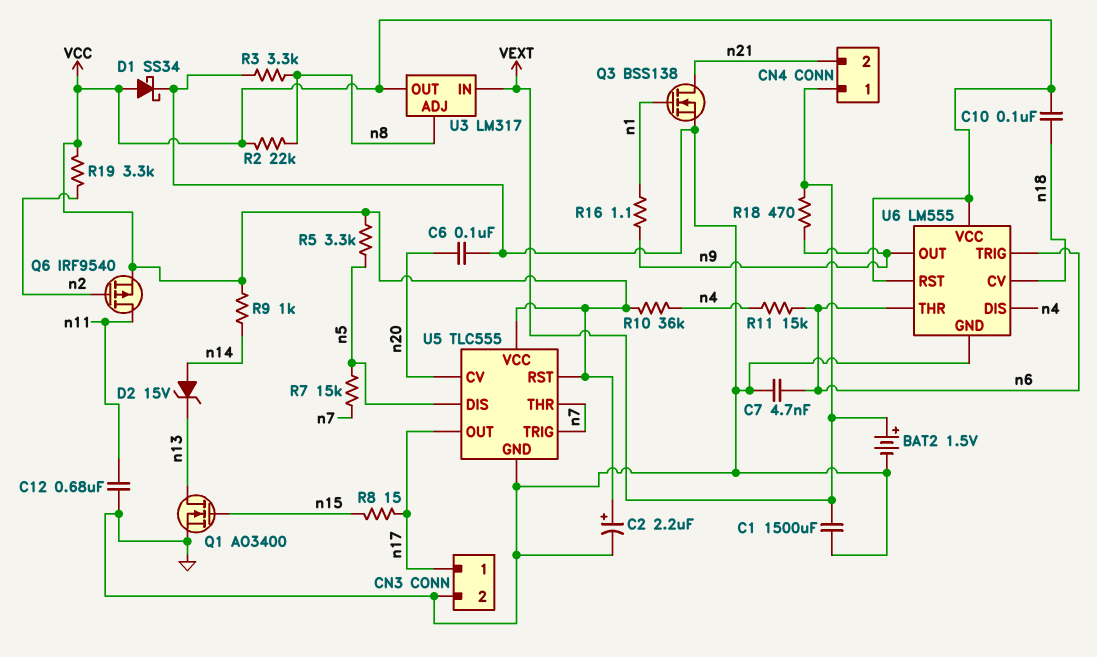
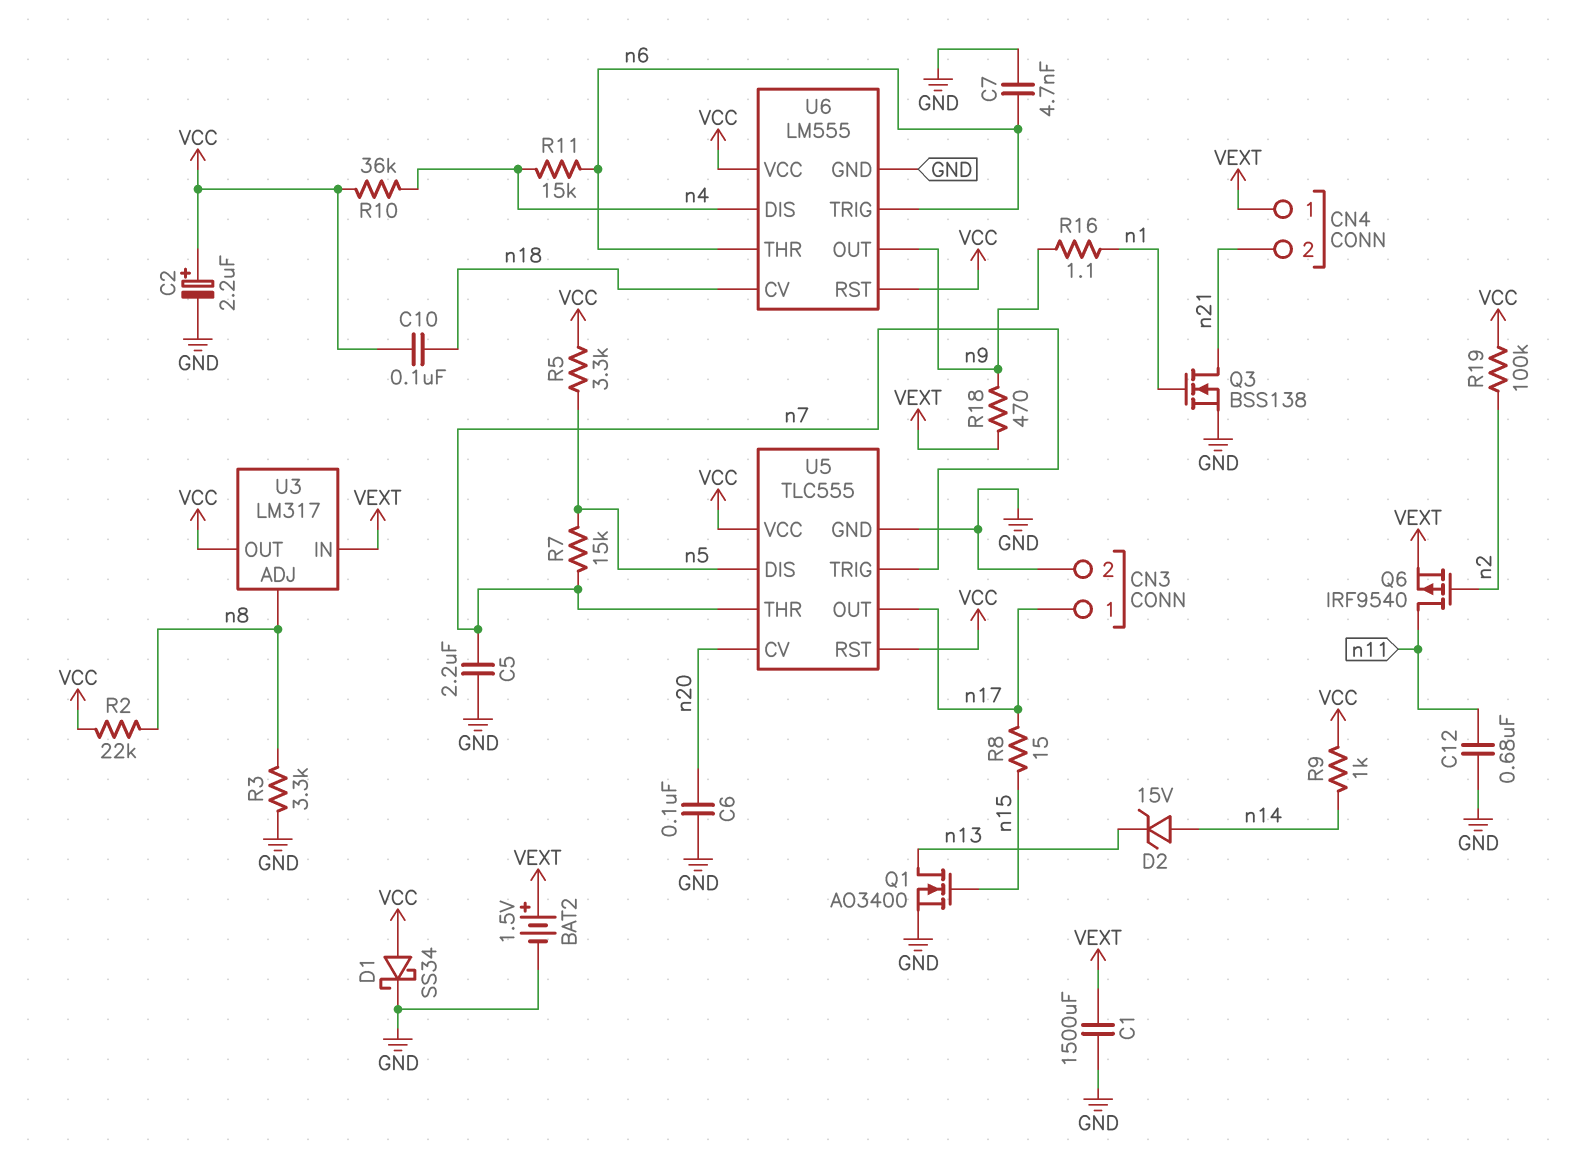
C5: none -> 2.2uF (GND, n7)
Q6: PMOS IRF9540 (G n2, D n11, S VCC) -> PMOS IRF9540 (G n2, D n11, S VEXT)
R19: 3.3k (VCC, n2) -> 100k (VCC, n2)

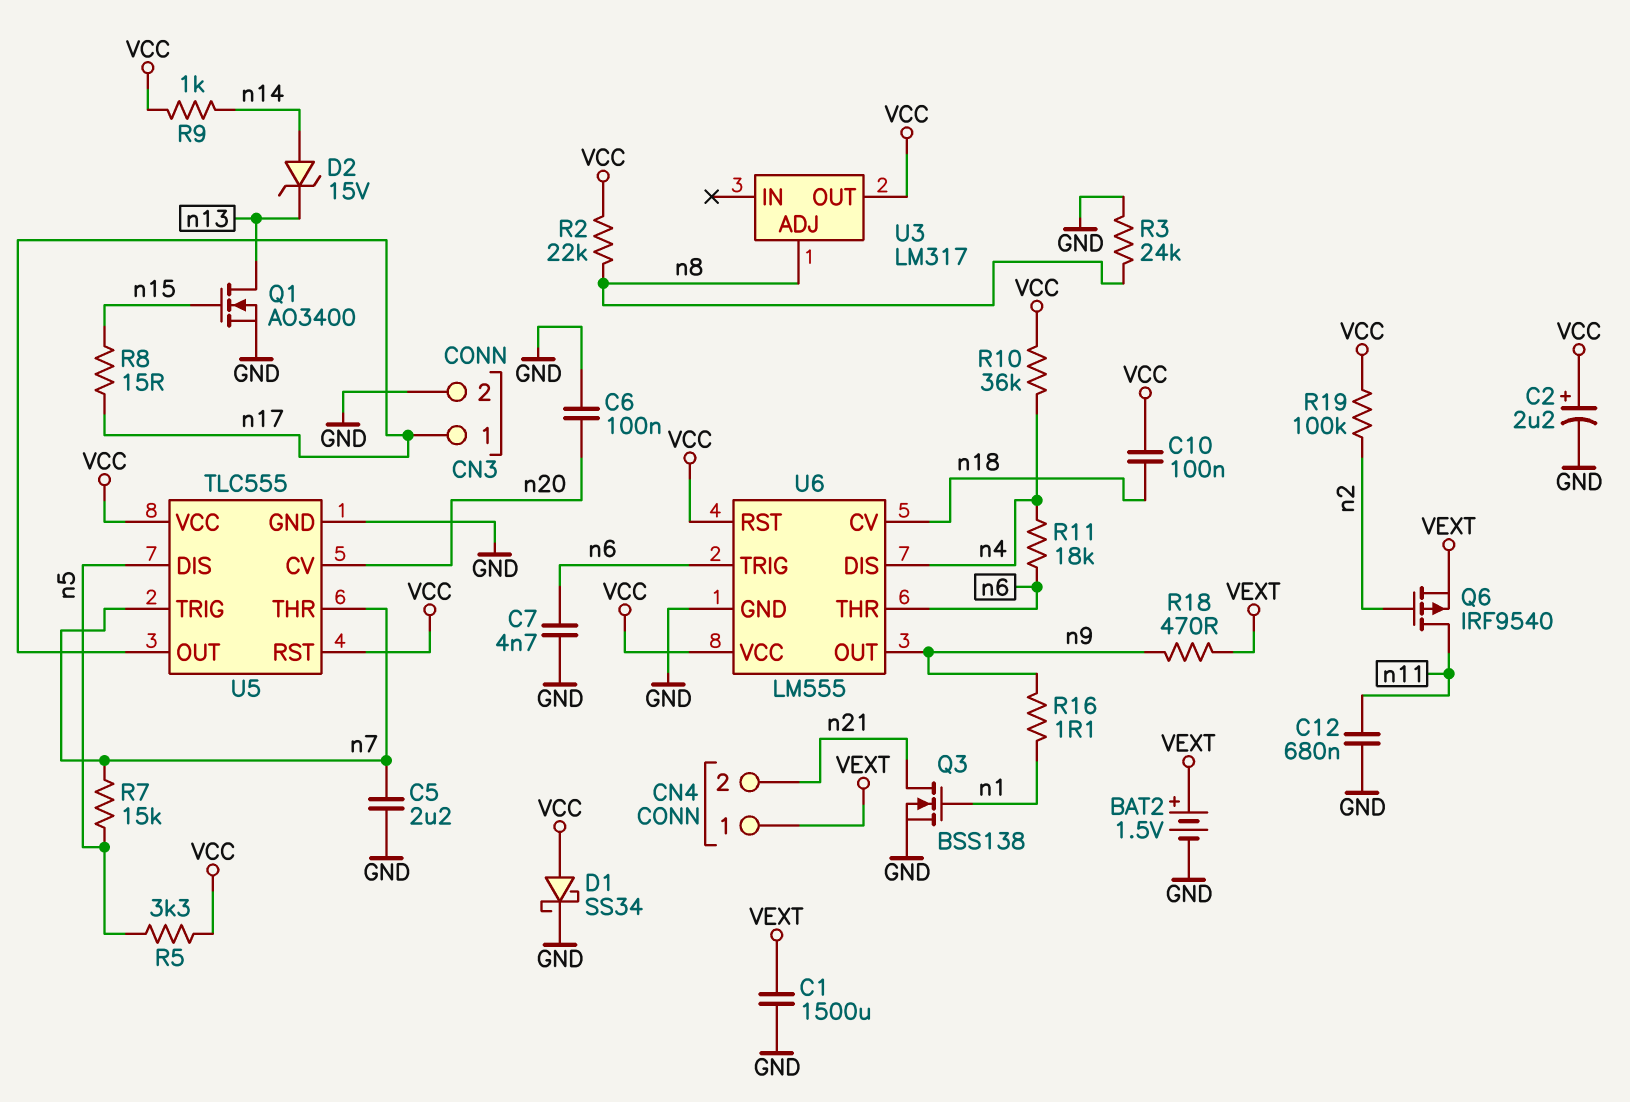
R3: 3.3k (GND, n8) -> 24k (GND, n8)
R11: 15k (n4, n6) -> 18k (n4, n6)
U3 pin IN: VEXT -> none

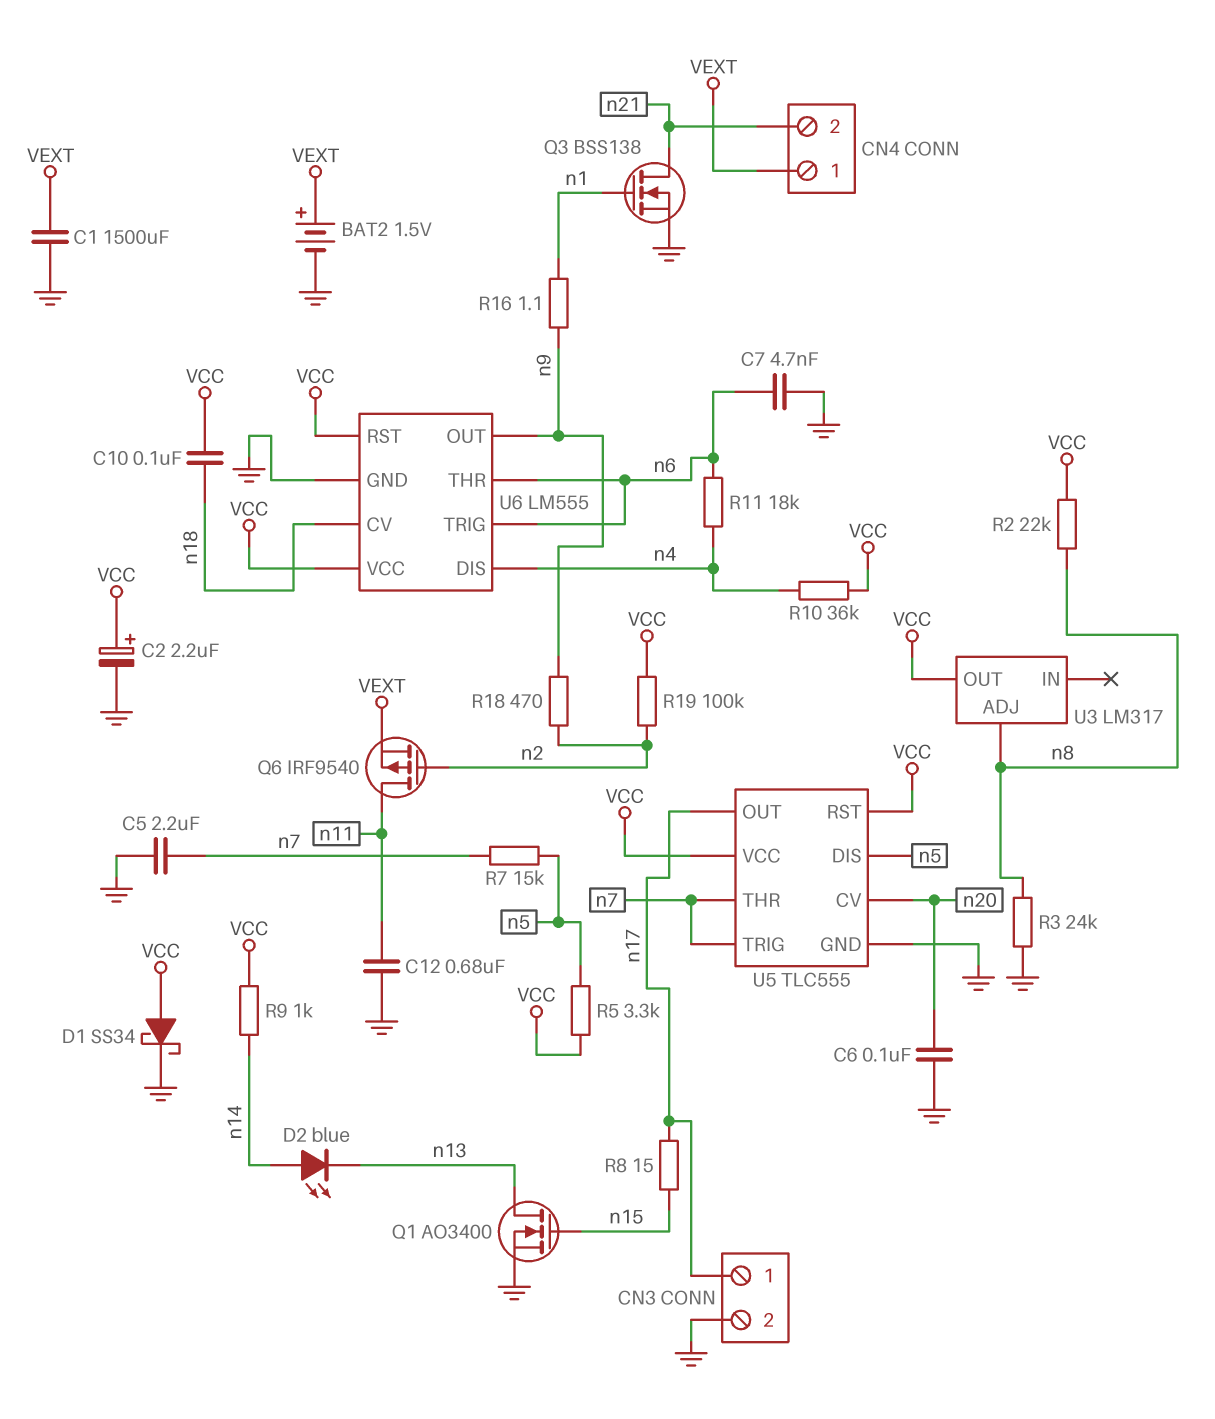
D2: zener 15V (A n14, K n13) -> LED blue (A n14, K n13)
R18: 470 (VEXT, n9) -> 470 (n2, n9)

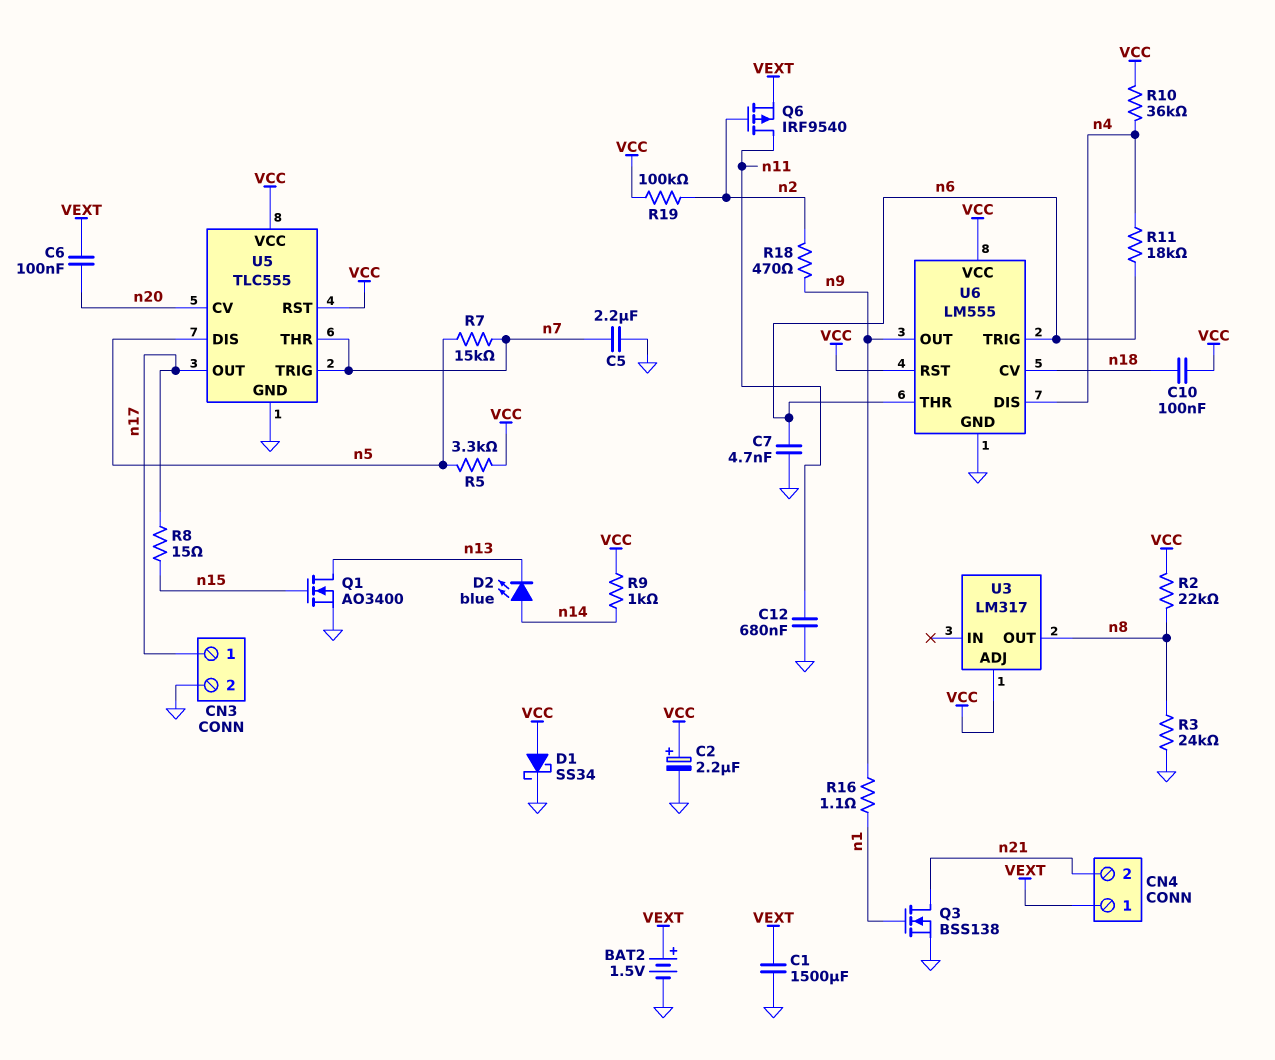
C6: 100nF (GND, n20) -> 100nF (VEXT, n20)
U3 pin ADJ: n8 -> VCC
U3 pin OUT: VCC -> n8

